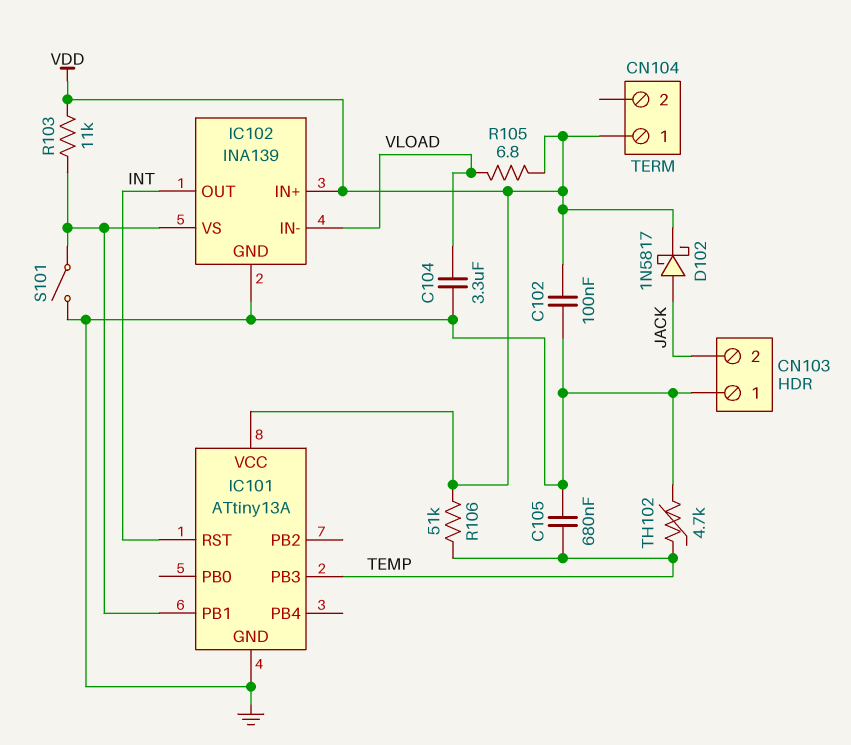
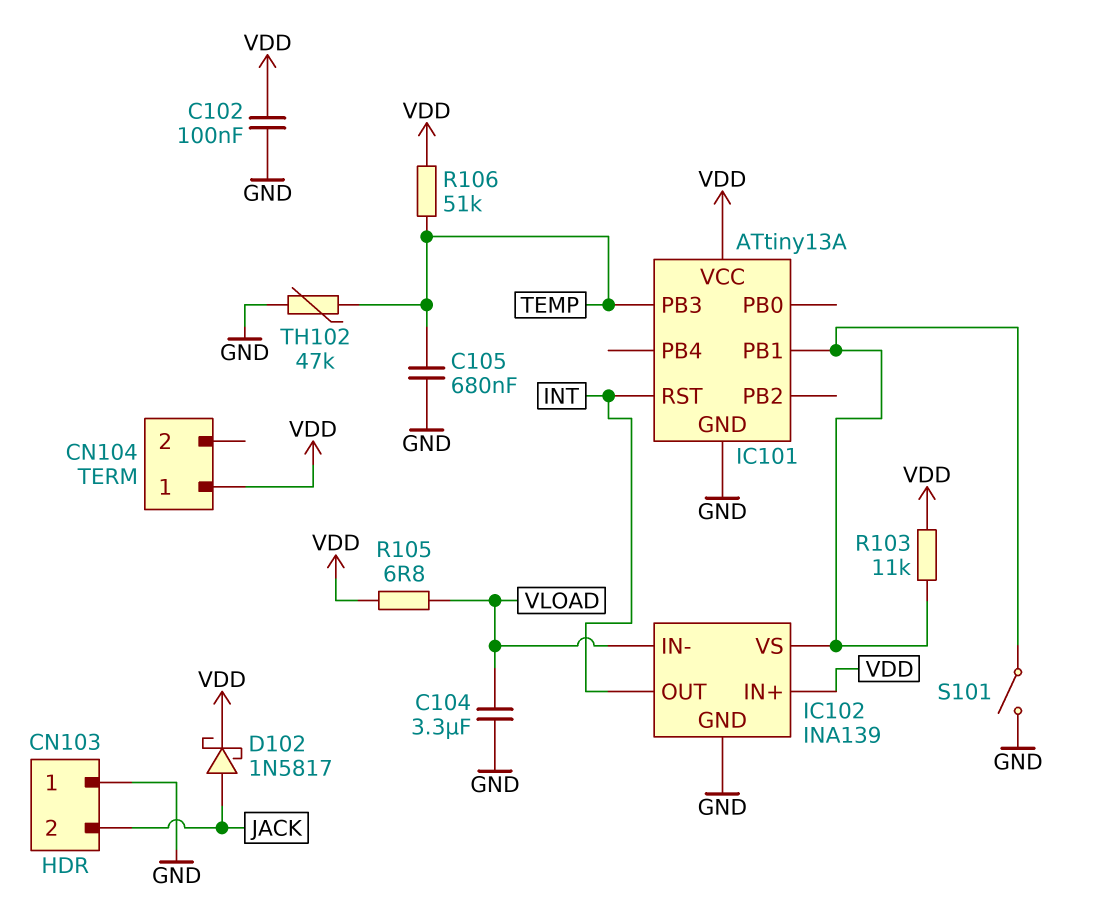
TH102: 4.7k (GND, TEMP) -> 47k (GND, TEMP)

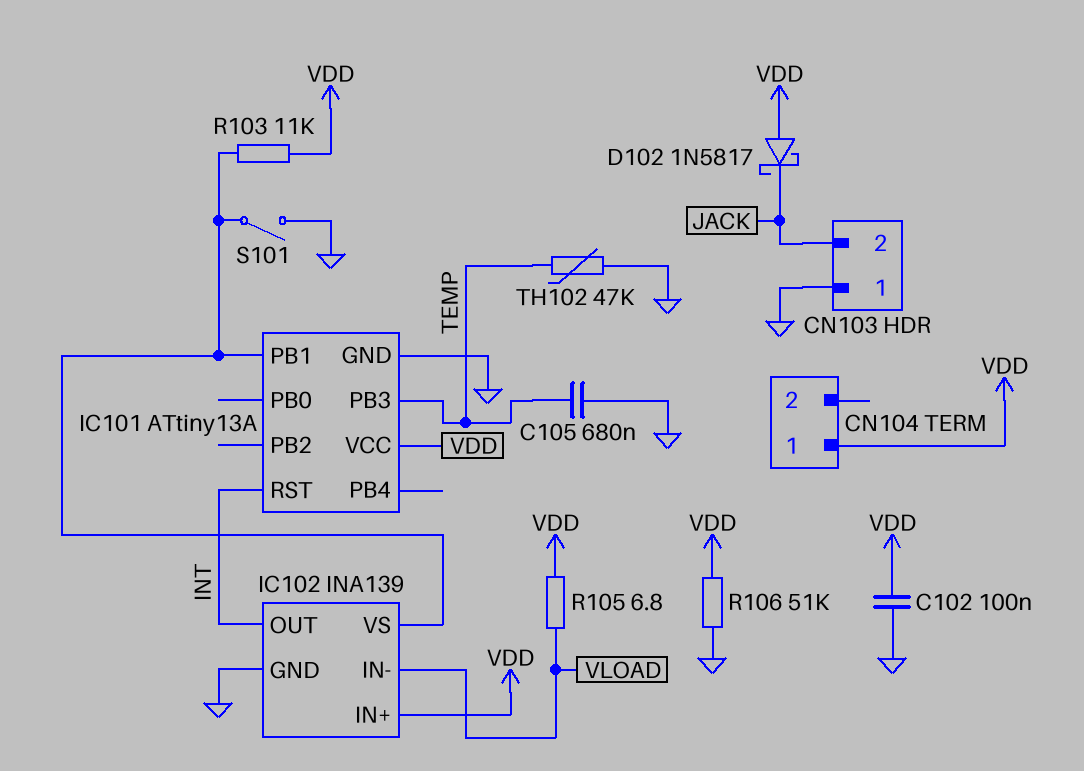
C104: 3.3uF (GND, VLOAD) -> none
D102: schottky 1N5817 (A JACK, K VDD) -> schottky 1N5817 (A VDD, K JACK)
R106: 51k (TEMP, VDD) -> 51k (GND, VDD)

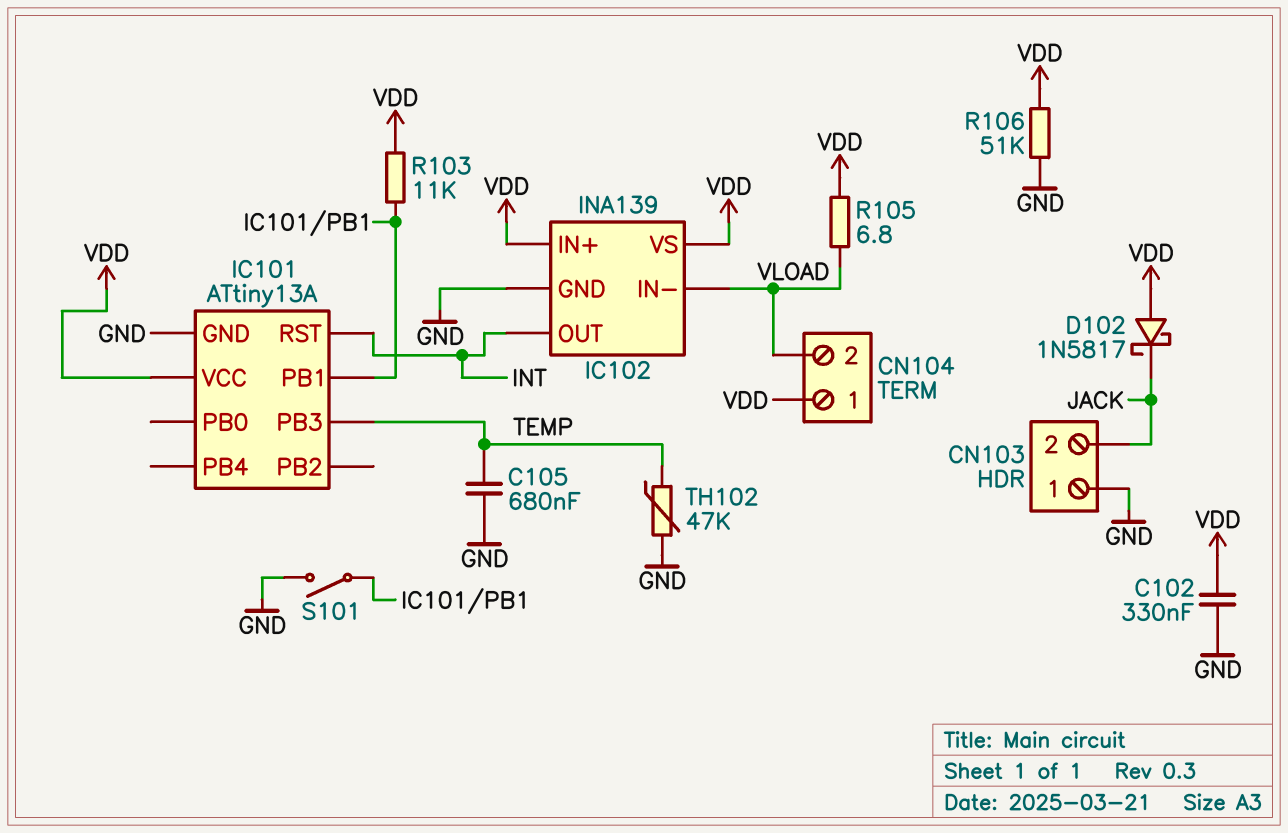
C102: 100nF (GND, VDD) -> 330nF (GND, VDD)
CN104 pin 2: none -> VLOAD
IC102 pin VS: IC101/PB1 -> VDD

